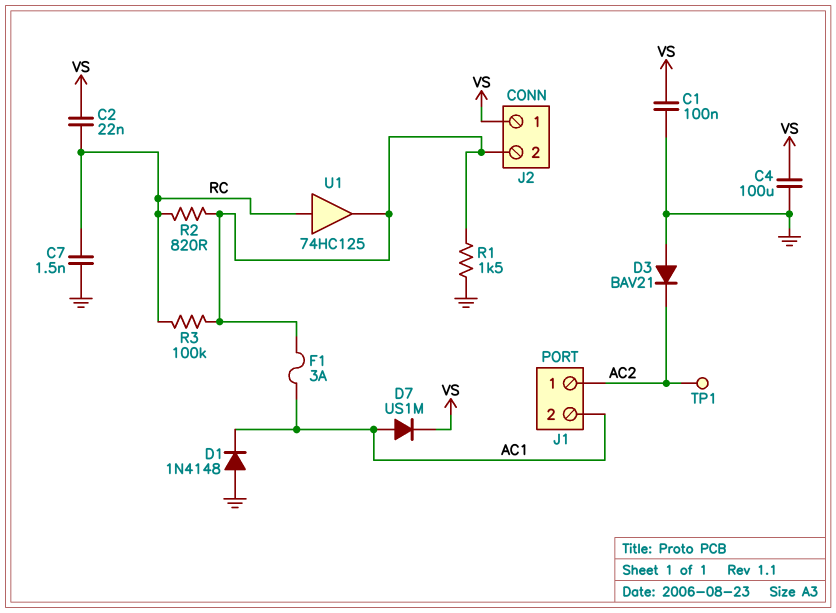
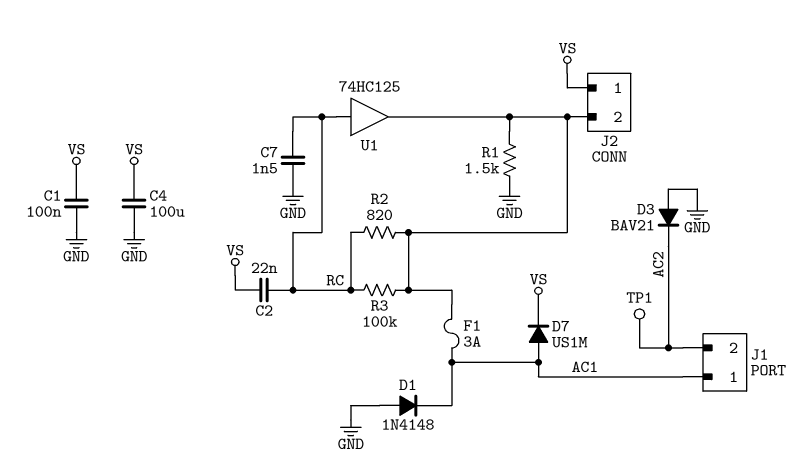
J1 pin 1: AC2 -> AC1
J1 pin 2: AC1 -> AC2

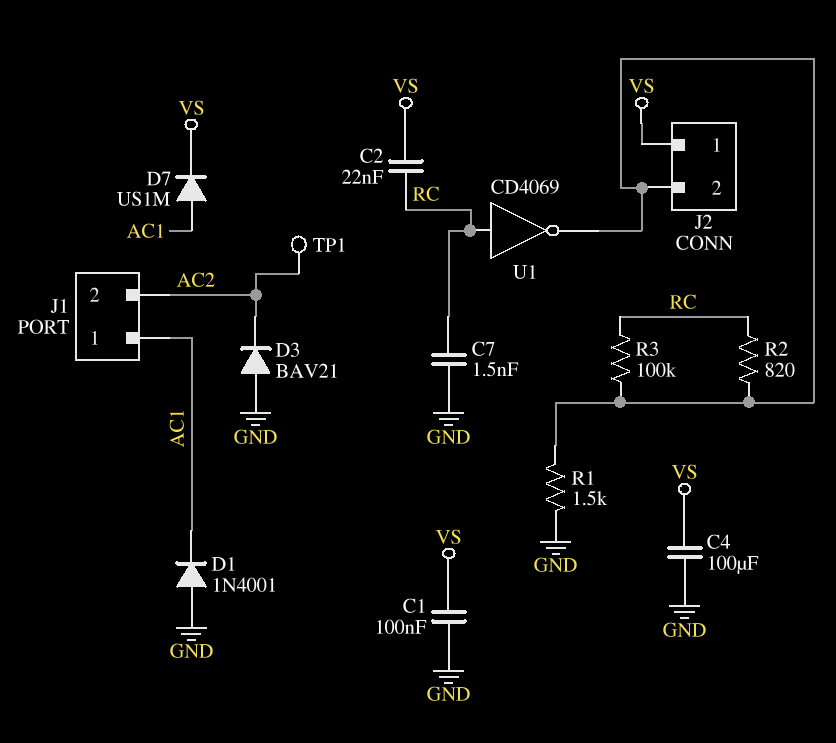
D1: diode 1N4148 (A GND, K AC1) -> diode 1N4001 (A GND, K AC1)
F1: 3A (AC1, J2/2) -> none
U1: buffer 74HC125 (in RC, out J2/2) -> NOT CD4069 (in RC, out J2/2)

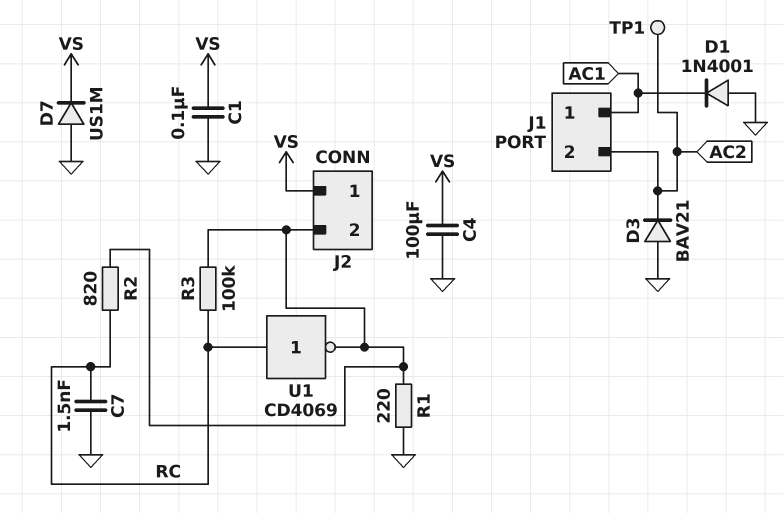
C2: 22nF (RC, VS) -> none
D7: diode US1M (A AC1, K VS) -> diode US1M (A GND, K VS)
R1: 1.5k (GND, J2/2) -> 220 (GND, J2/2)

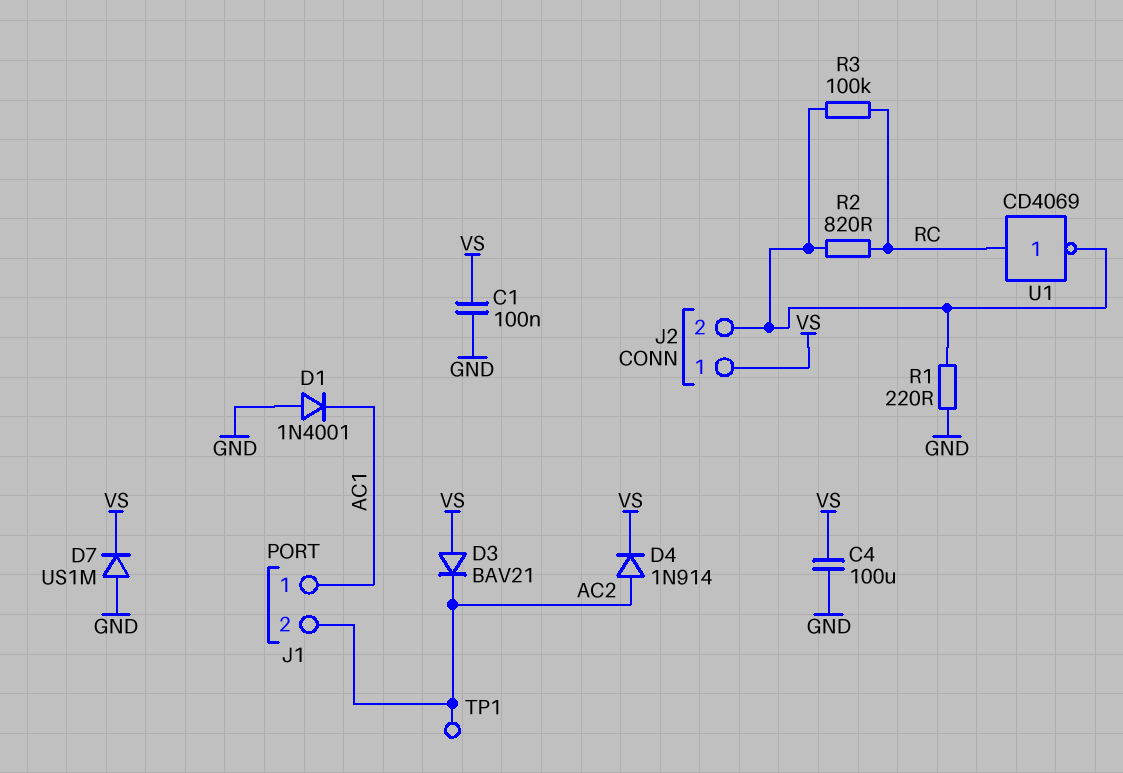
C7: 1.5nF (GND, RC) -> none
D3: diode BAV21 (A GND, K AC2) -> diode BAV21 (A VS, K AC2)
D4: none -> diode 1N914 (A AC2, K VS)

